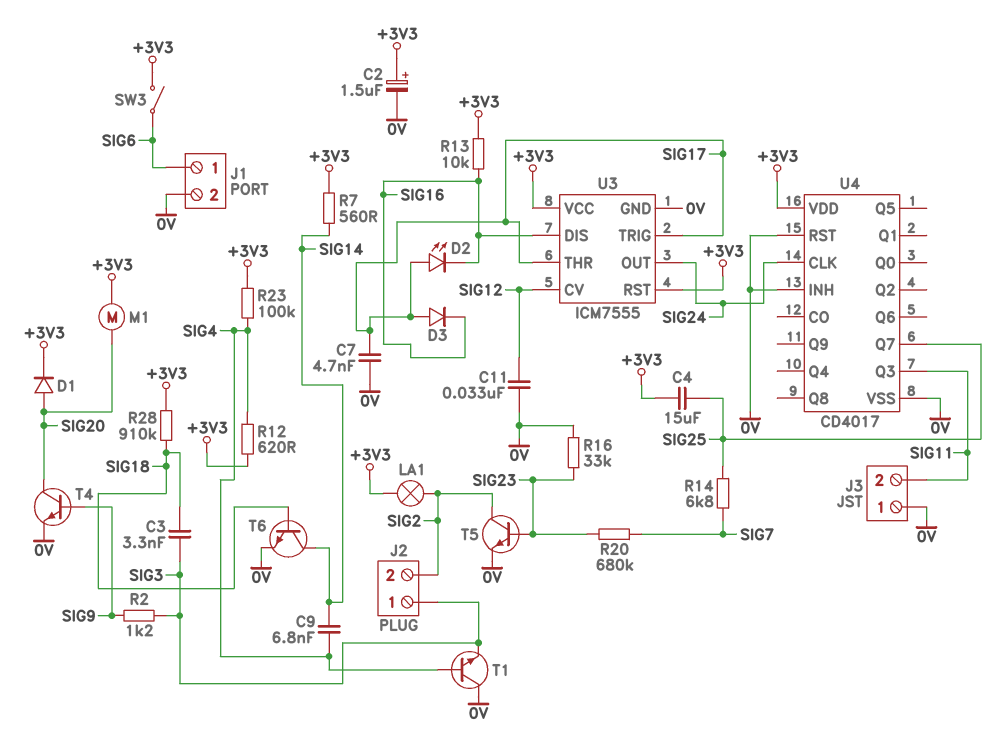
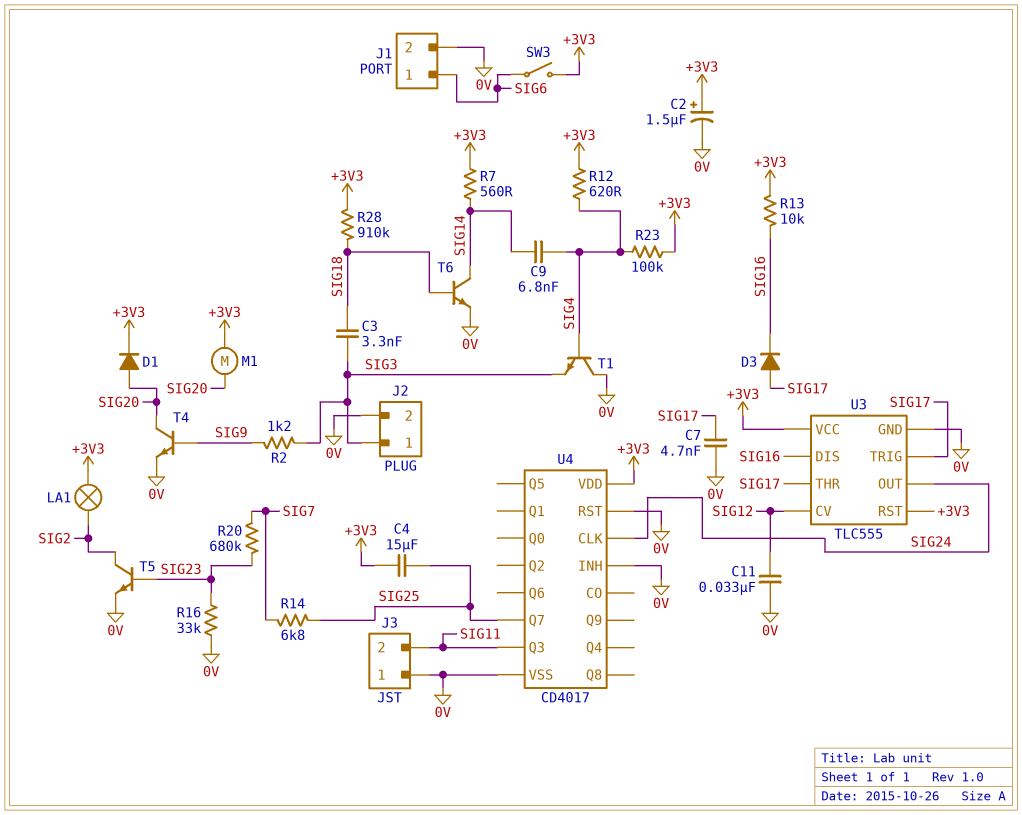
D2: LED (A SIG17, K SIG16) -> none
J2 pin 2: SIG2 -> 0V
U3: ICM7555 -> TLC555

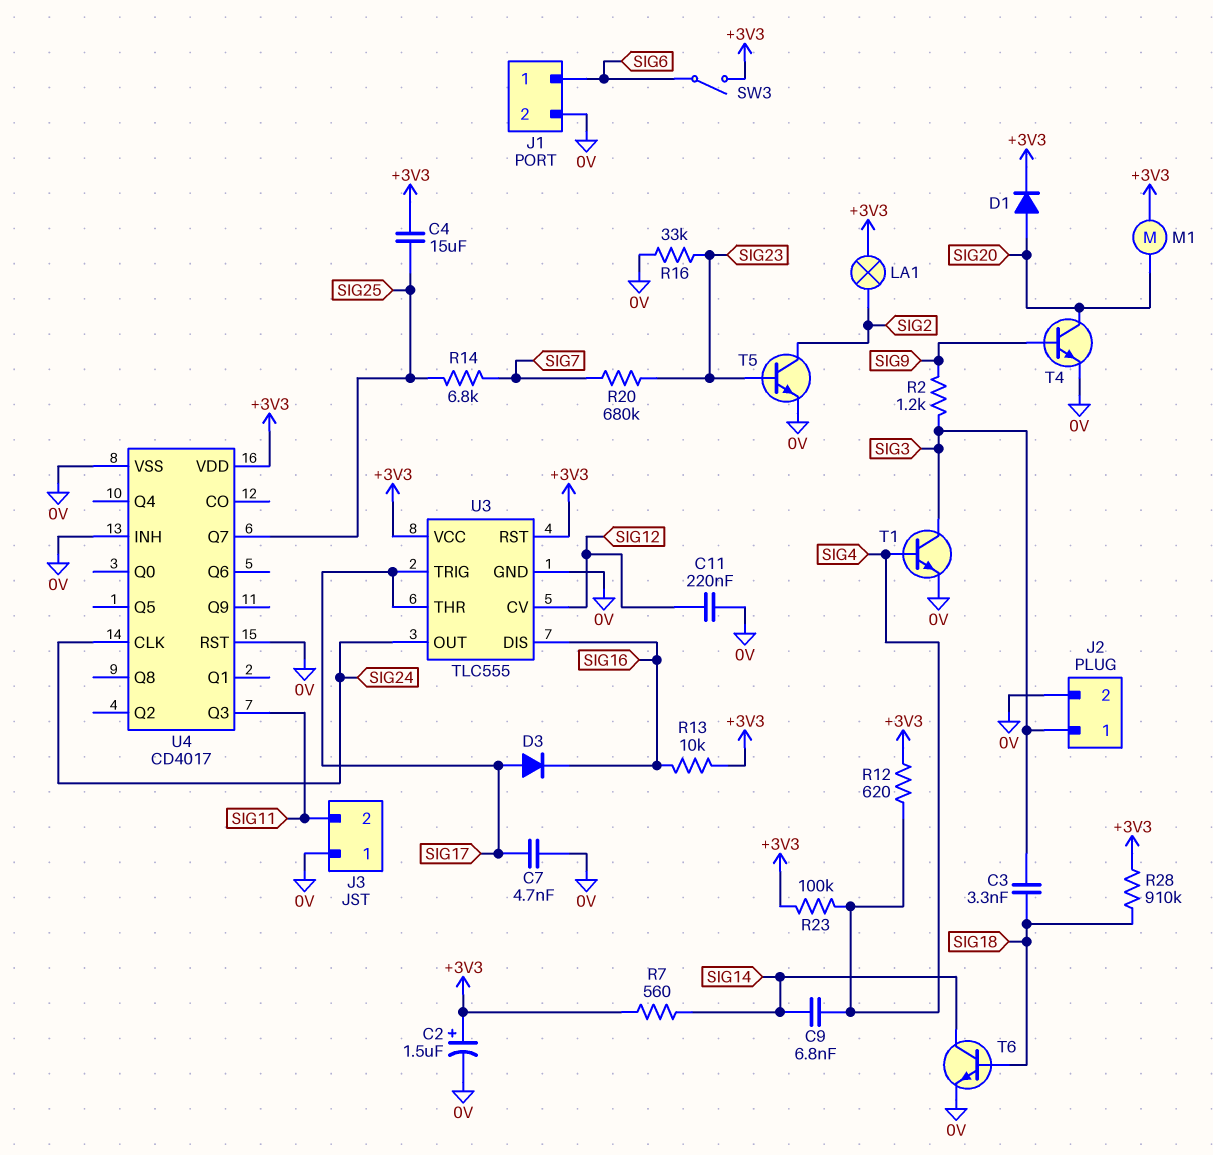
C11: 33nF (0V, SIG12) -> 220nF (0V, SIG12)
T1: NPN (B SIG4, C 0V, E SIG3) -> NPN (B SIG4, C SIG3, E 0V)

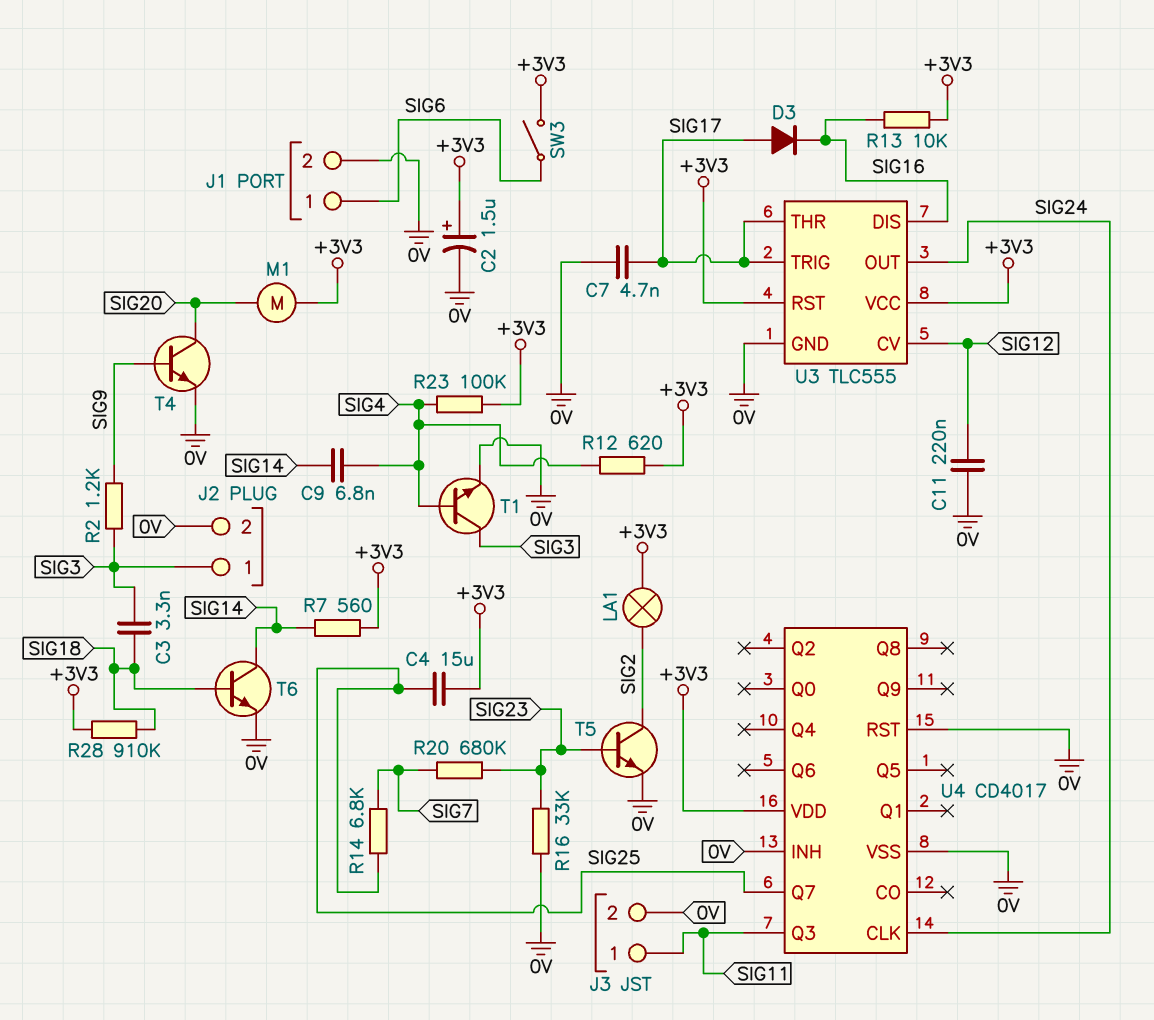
D1: diode (A SIG20, K +3V3) -> none
J3 pin 1: 0V -> SIG11
J3 pin 2: SIG11 -> 0V

